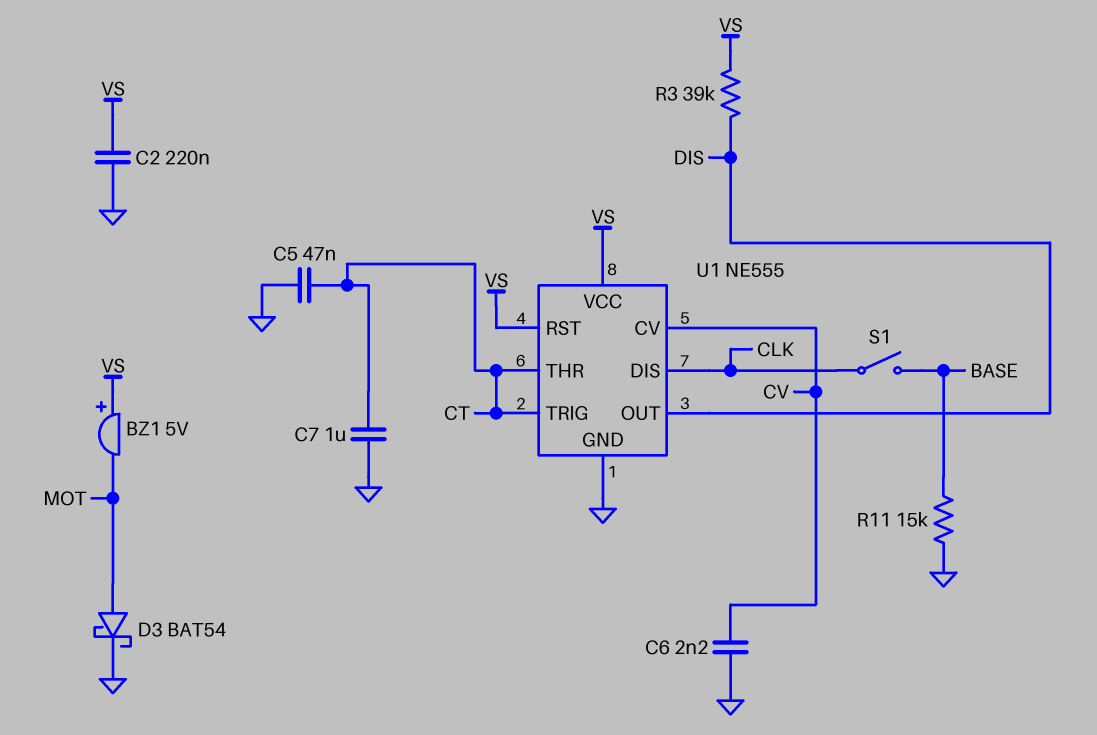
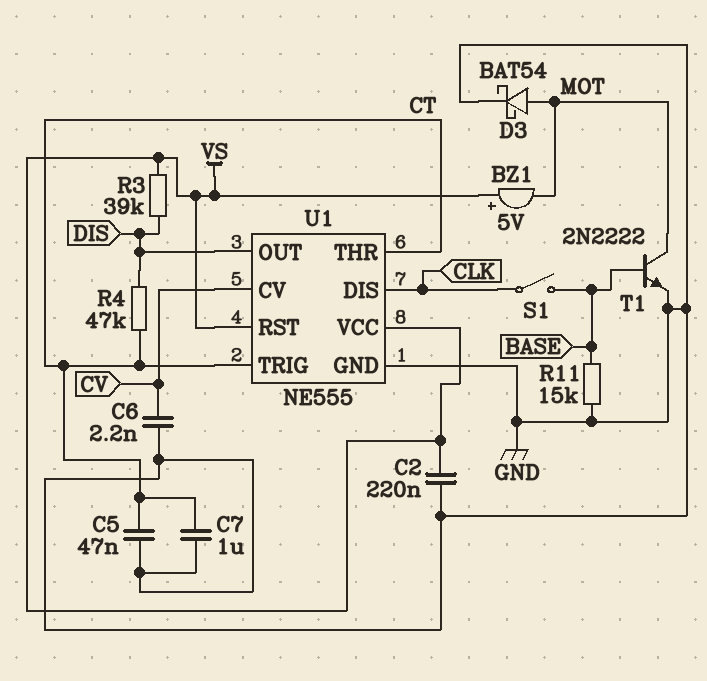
R4: none -> 47k (CT, DIS)
T1: none -> NPN 2N2222 (B BASE, C MOT, E GND)

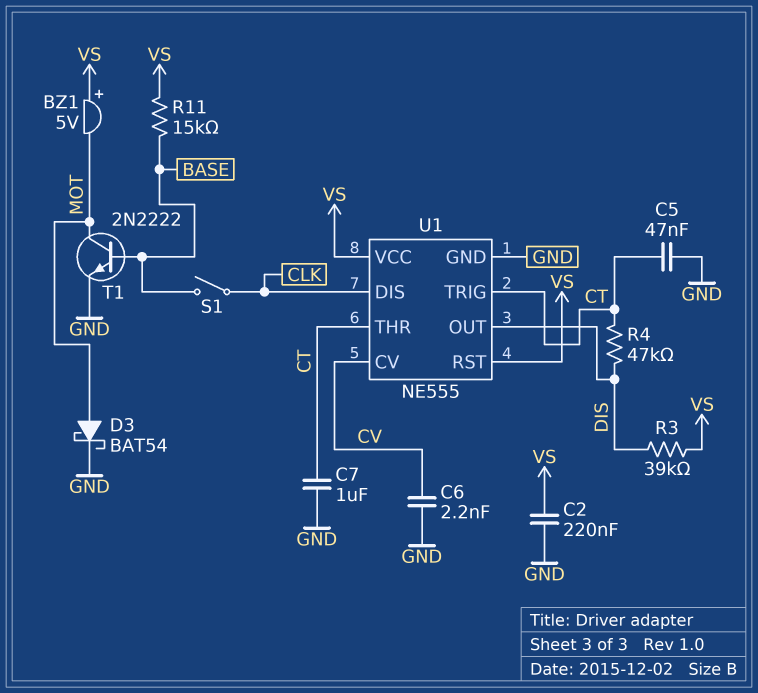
R11: 15k (BASE, GND) -> 15k (BASE, VS)

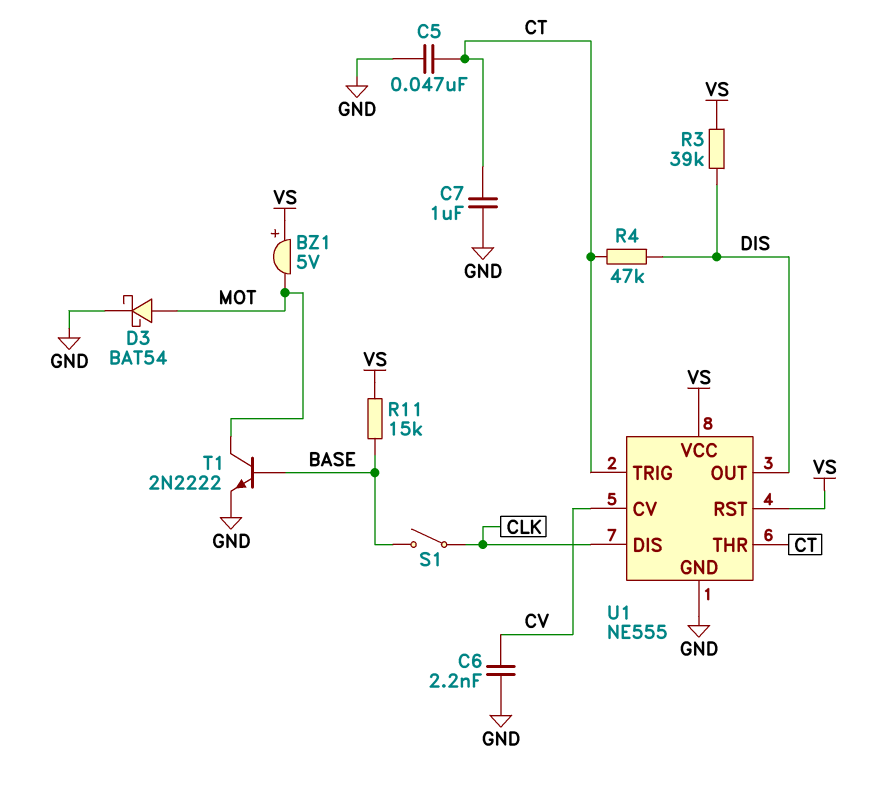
C2: 220nF (GND, VS) -> none

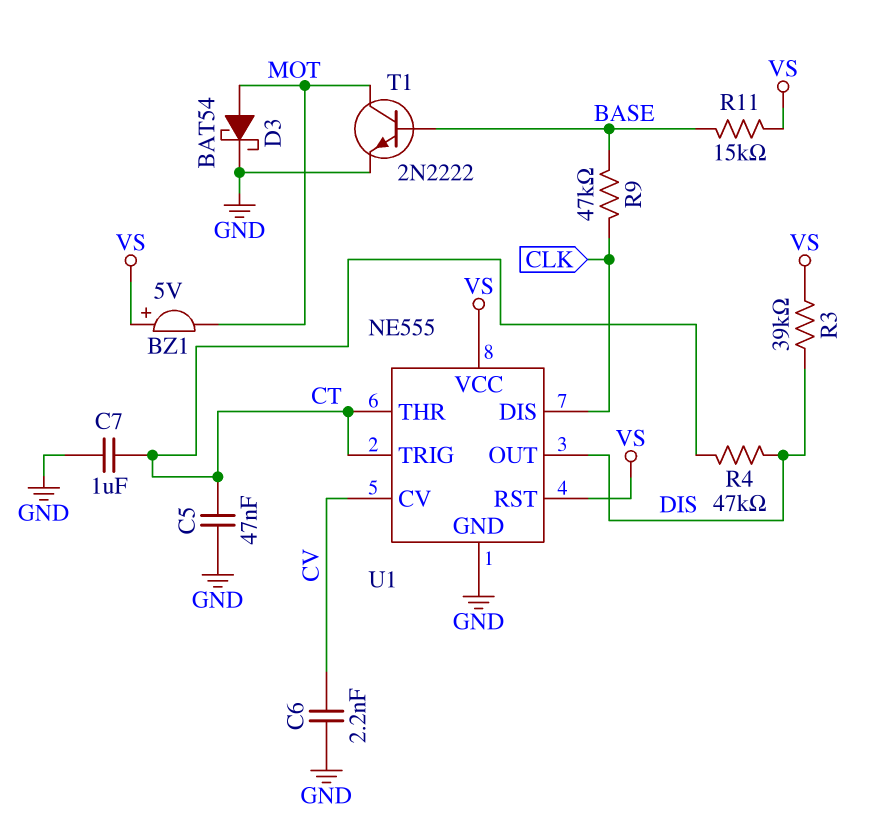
R9: none -> 47k (BASE, CLK)
S1: switch (BASE, CLK) -> none

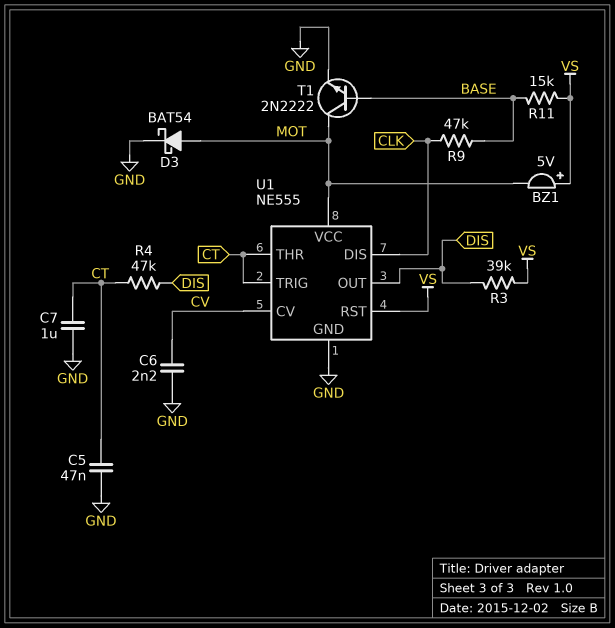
U1 pin VCC: VS -> MOT

